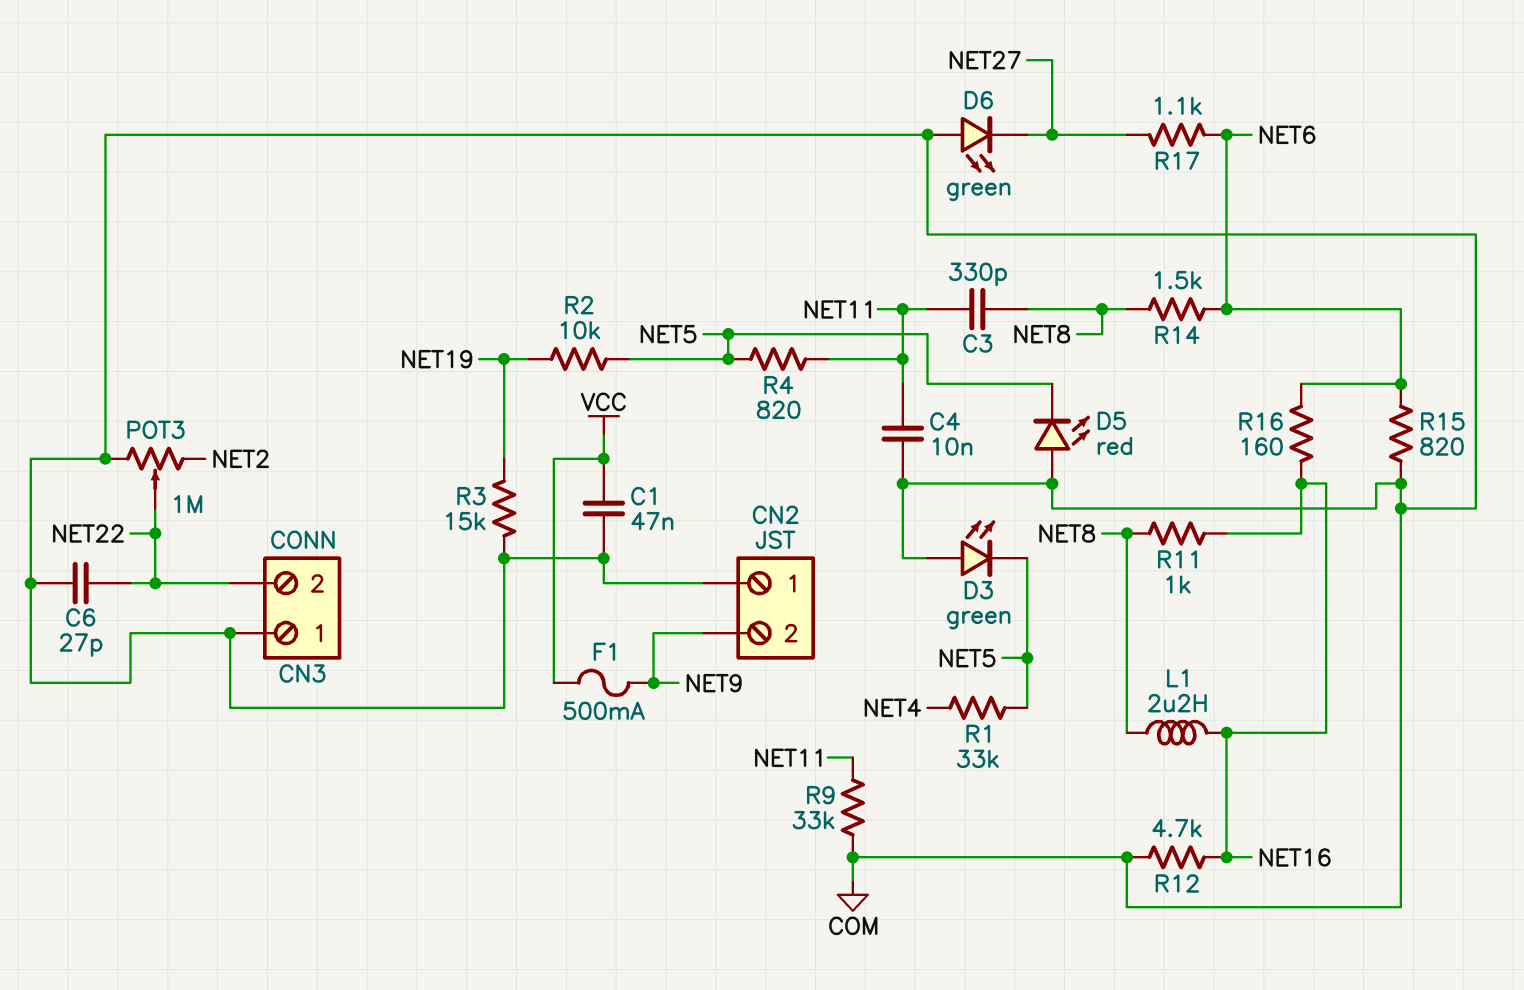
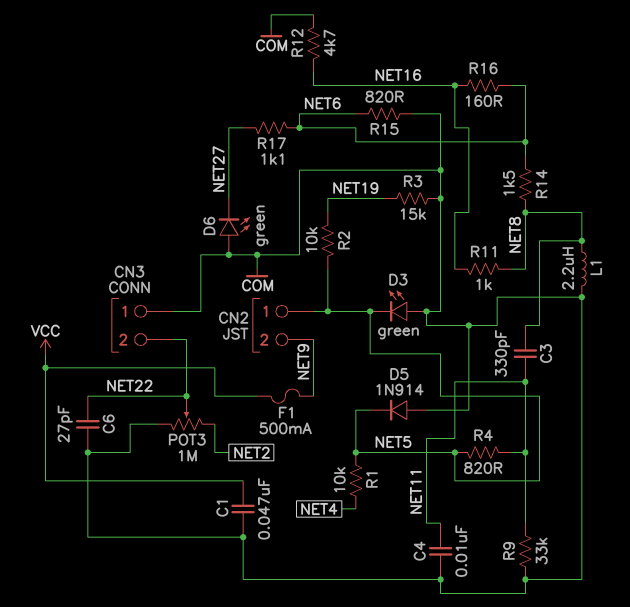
CN2 pin 1: COM -> NET5
D5: LED red (A COM, K NET5) -> diode 1N914 (A COM, K NET5)
L1: 2.2uH (NET8, NET16) -> 2.2uH (COM, NET8)
R1: 33k (NET4, NET5) -> 10k (NET4, NET5)

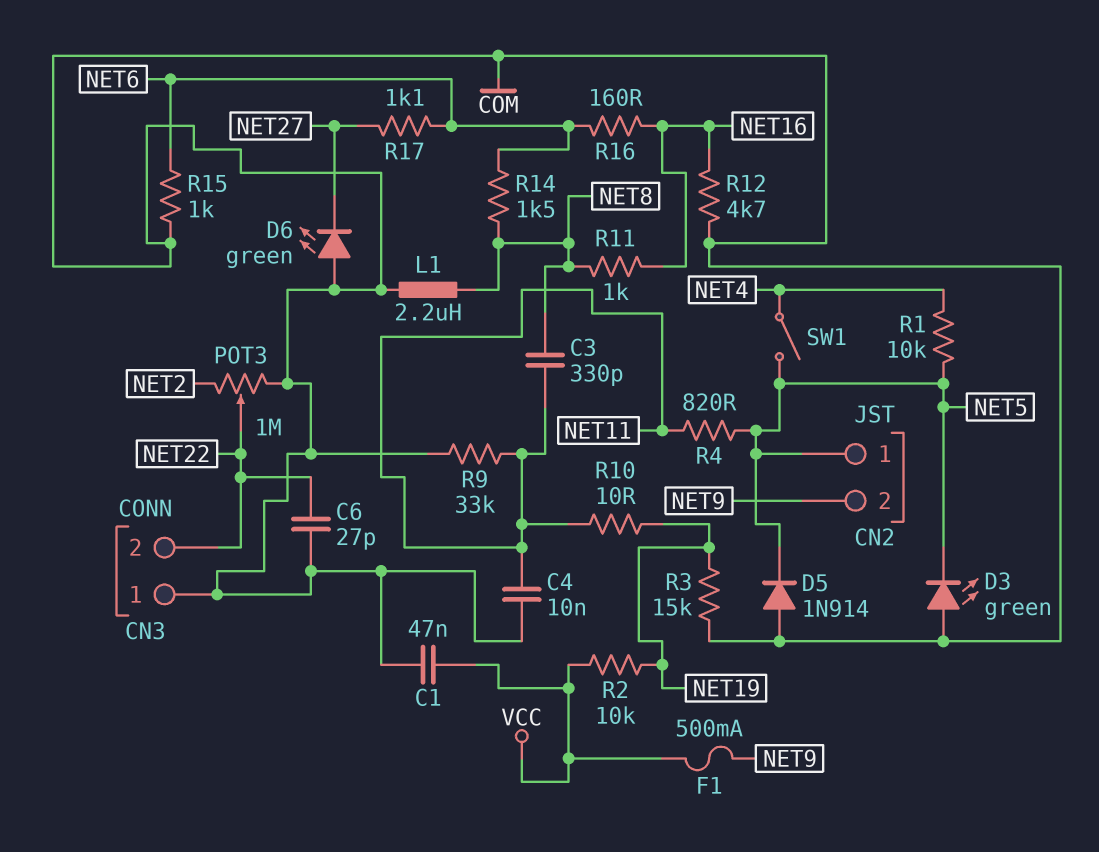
R2: 10k (NET5, NET19) -> 10k (NET19, VCC)
R10: none -> 10 (NET11, NET19)
R15: 820 (COM, NET6) -> 1k (COM, NET6)
SW1: none -> switch (NET4, NET5)

